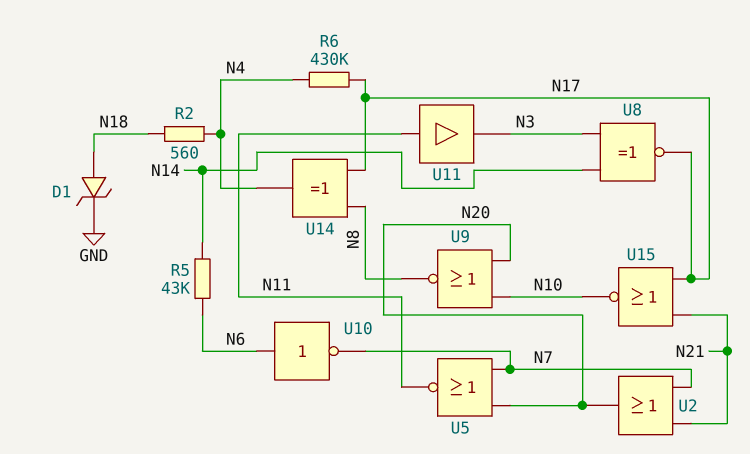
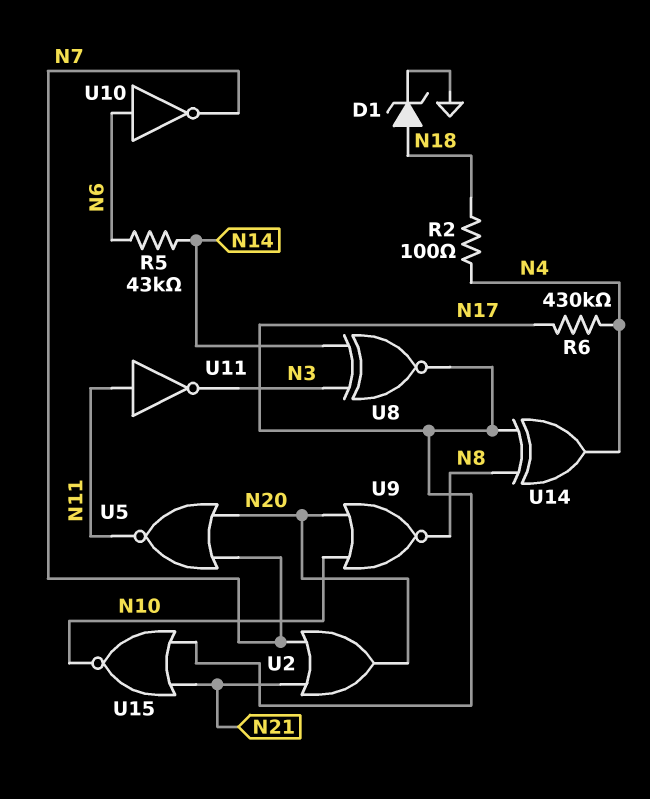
R2: 560 (N4, N18) -> 100 (N4, N18)
U11: buffer (in N11, out N3) -> NOT (in N11, out N3)

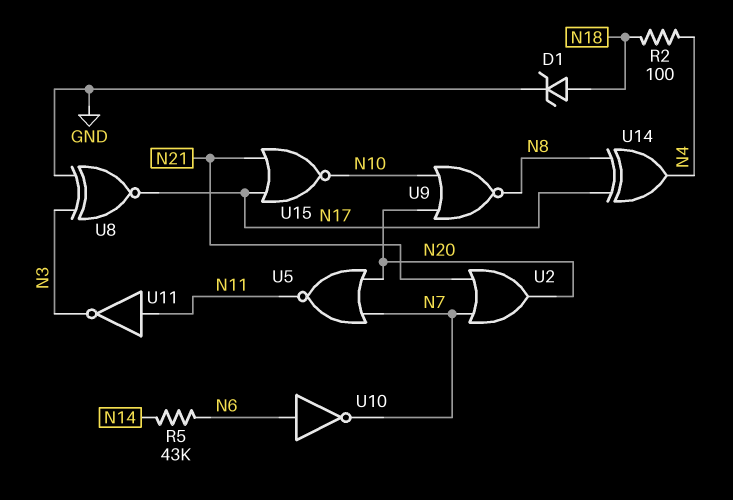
R6: 430k (N4, N17) -> none
U8: XNOR (in N3, in N14, out N17) -> XNOR (in GND, in N3, out N17)

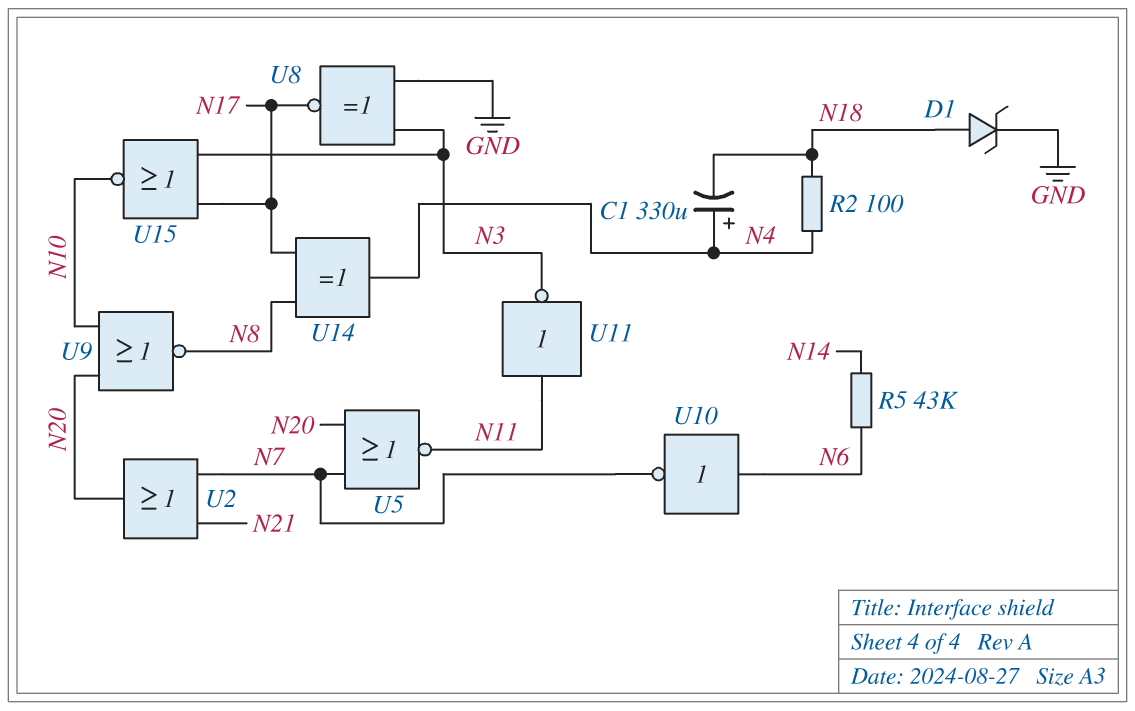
C1: none -> 330uF (plus N4, minus N18)
U15: NOR (in N17, in N21, out N10) -> NOR (in N3, in N17, out N10)

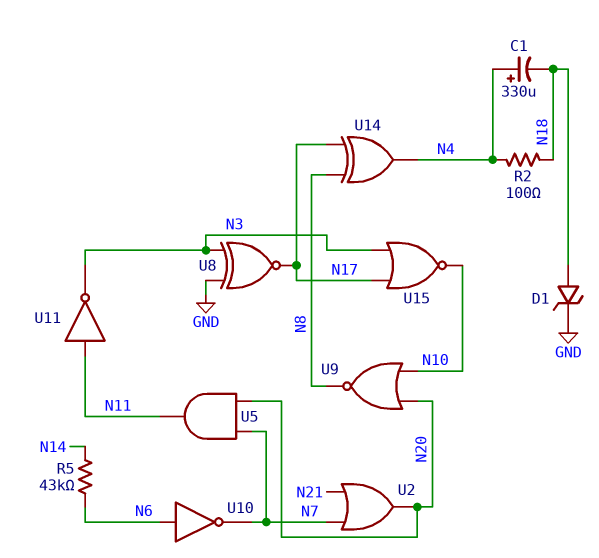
U5: NOR (in N7, in N20, out N11) -> AND (in N7, in N20, out N11)

